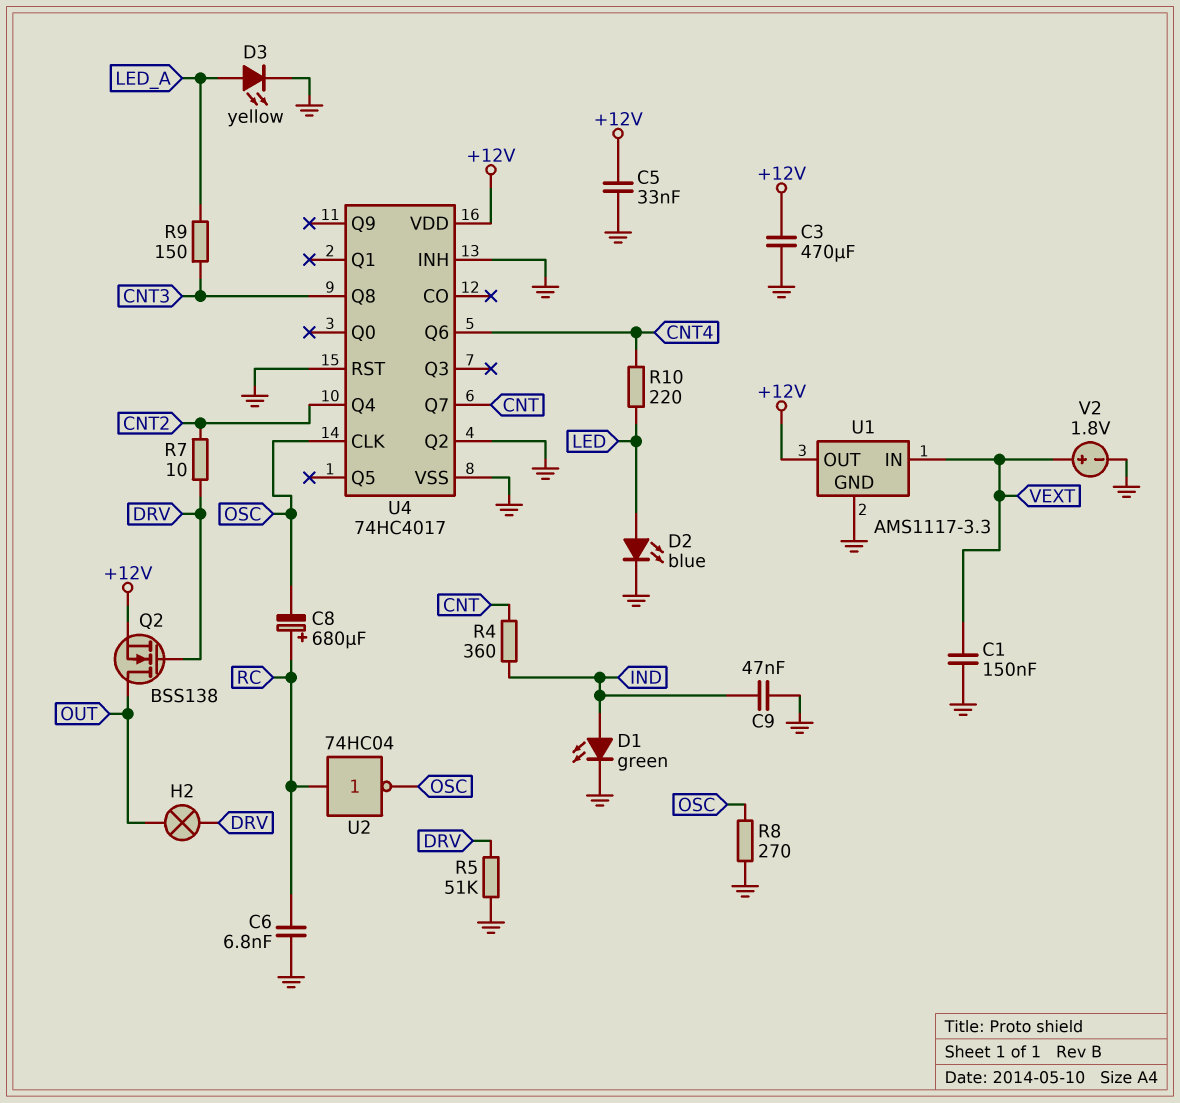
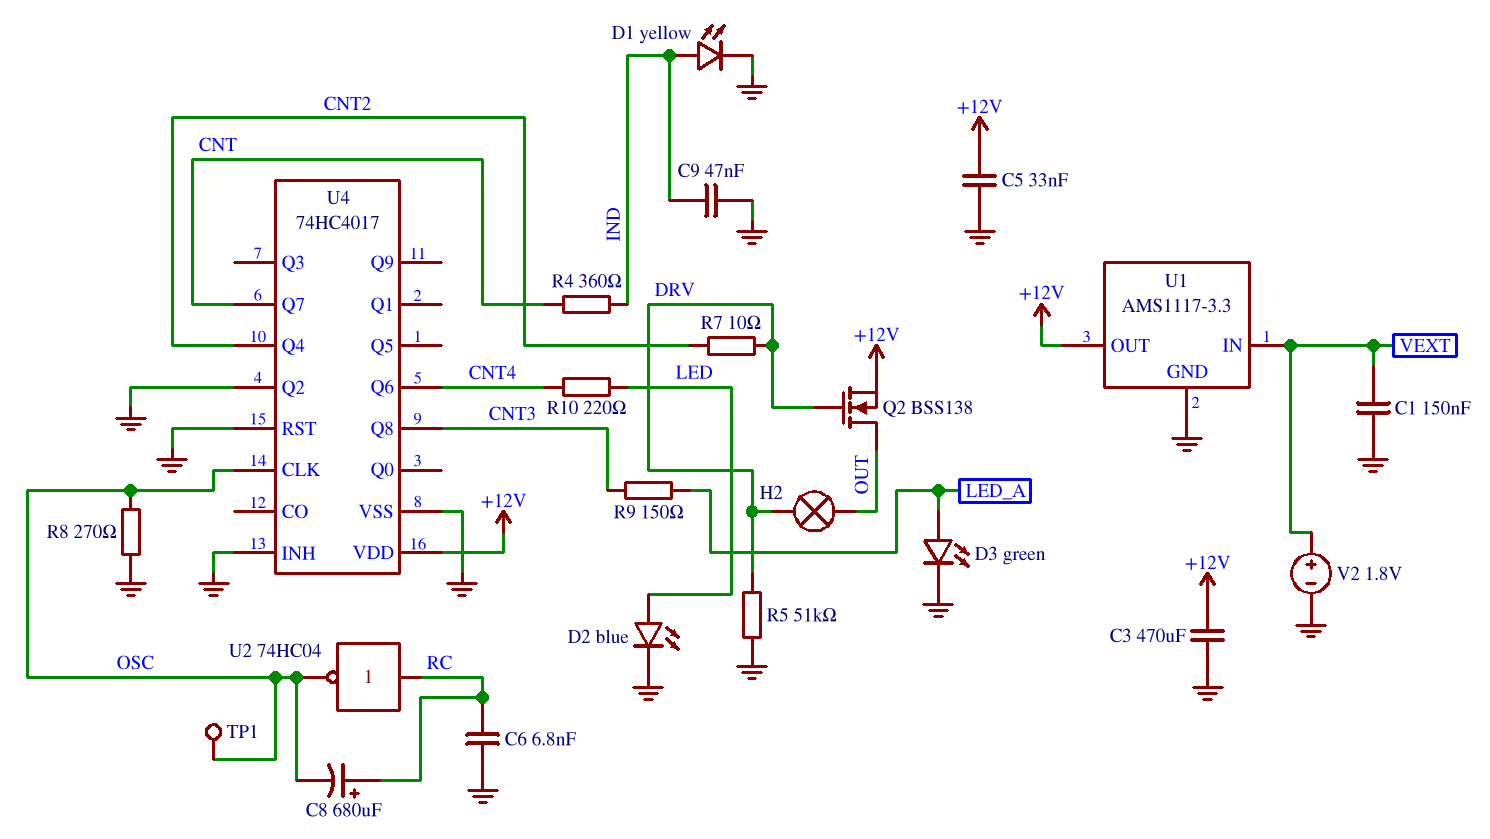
D1: LED green (A IND, K GND) -> LED yellow (A IND, K GND)
D3: LED yellow (A LED_A, K GND) -> LED green (A LED_A, K GND)
TP1: none -> test point (OSC)

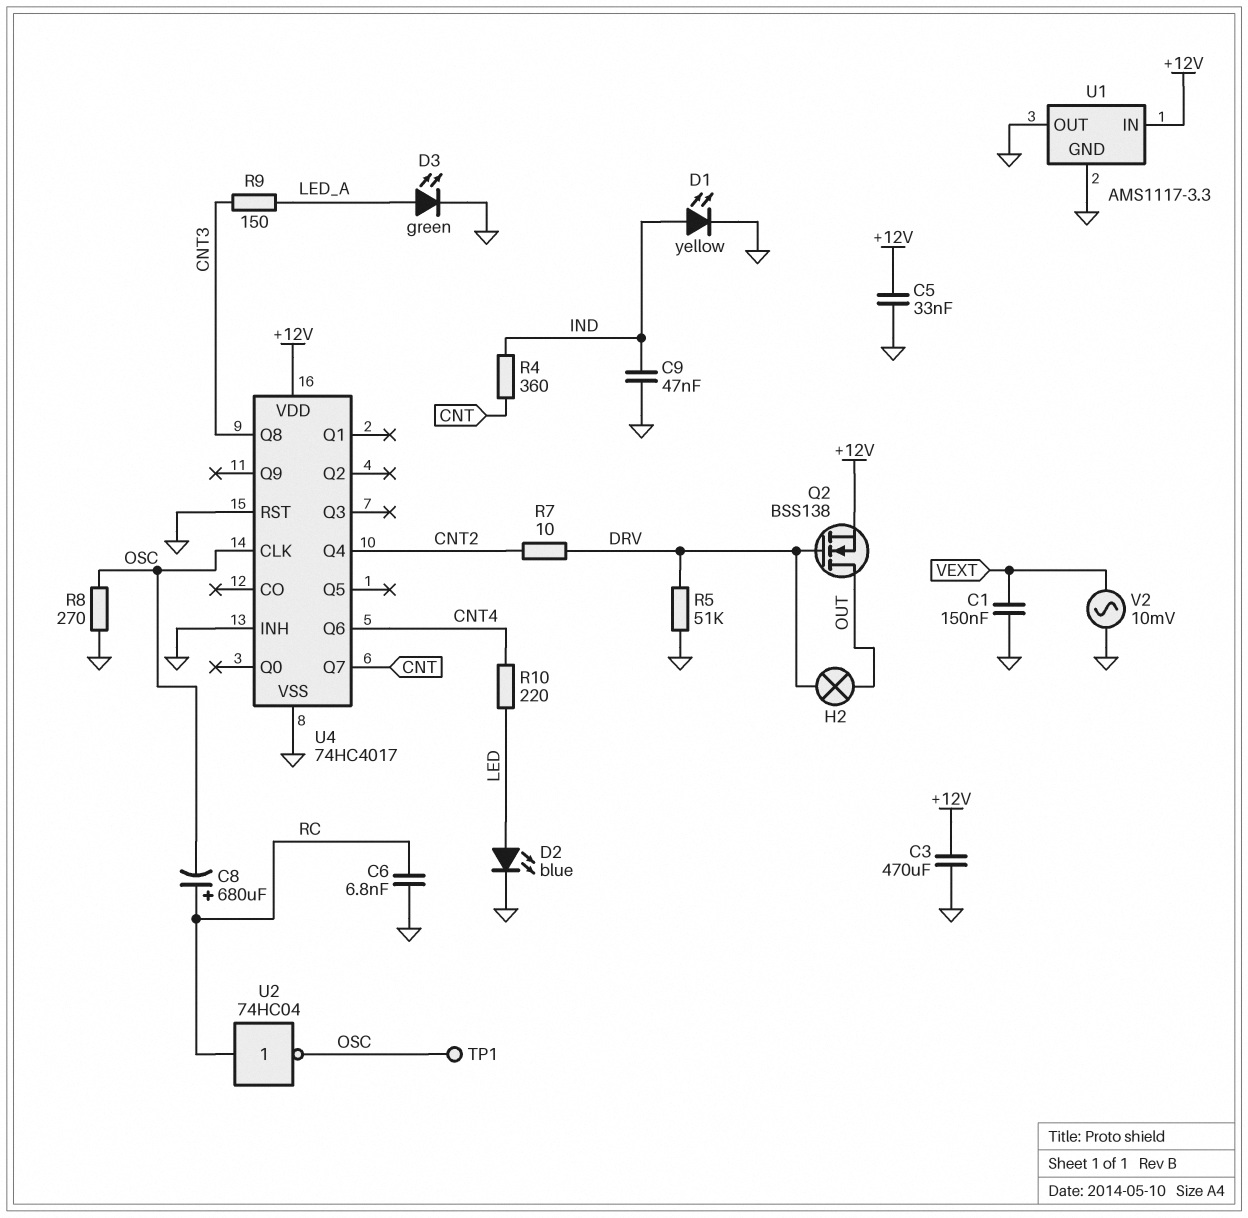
U1 pin IN: VEXT -> +12V
U1 pin OUT: +12V -> GND
U4 pin Q2: GND -> none
V2: 1.8V (plus VEXT, minus GND) -> AC 10mV (GND, VEXT)

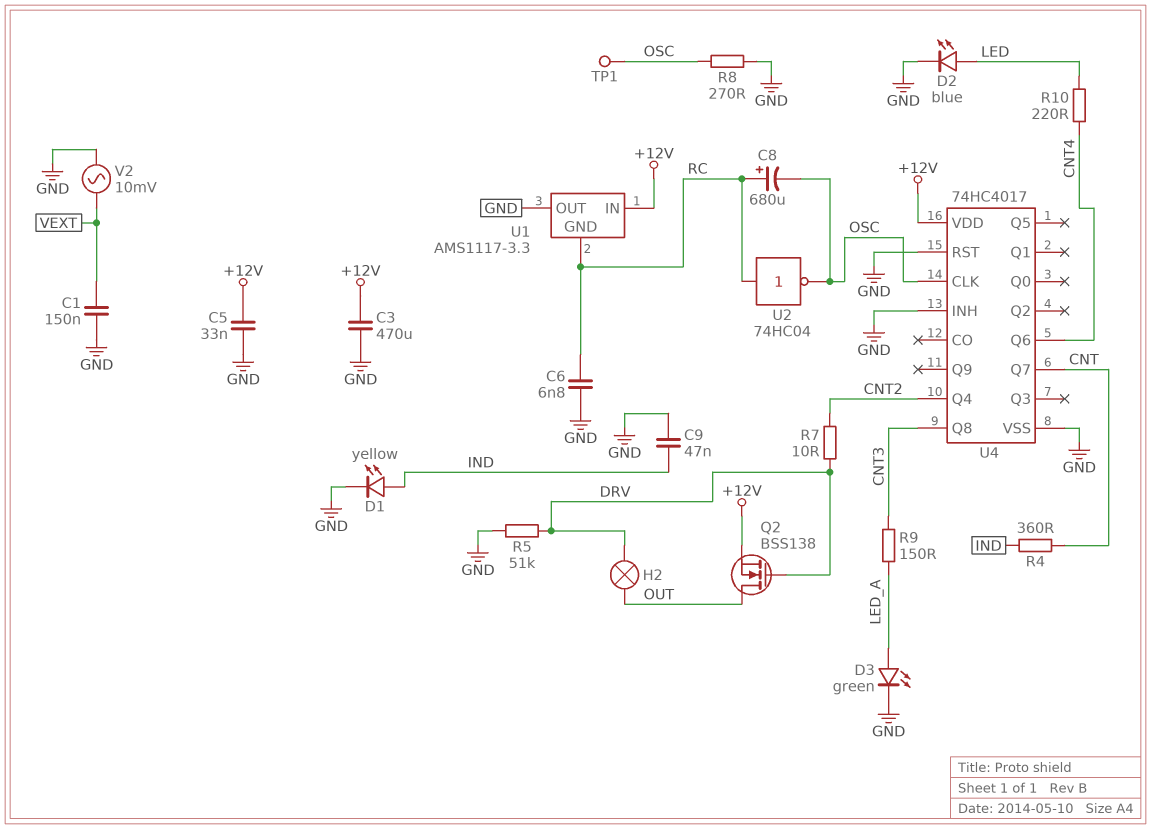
U1 pin GND: GND -> RC

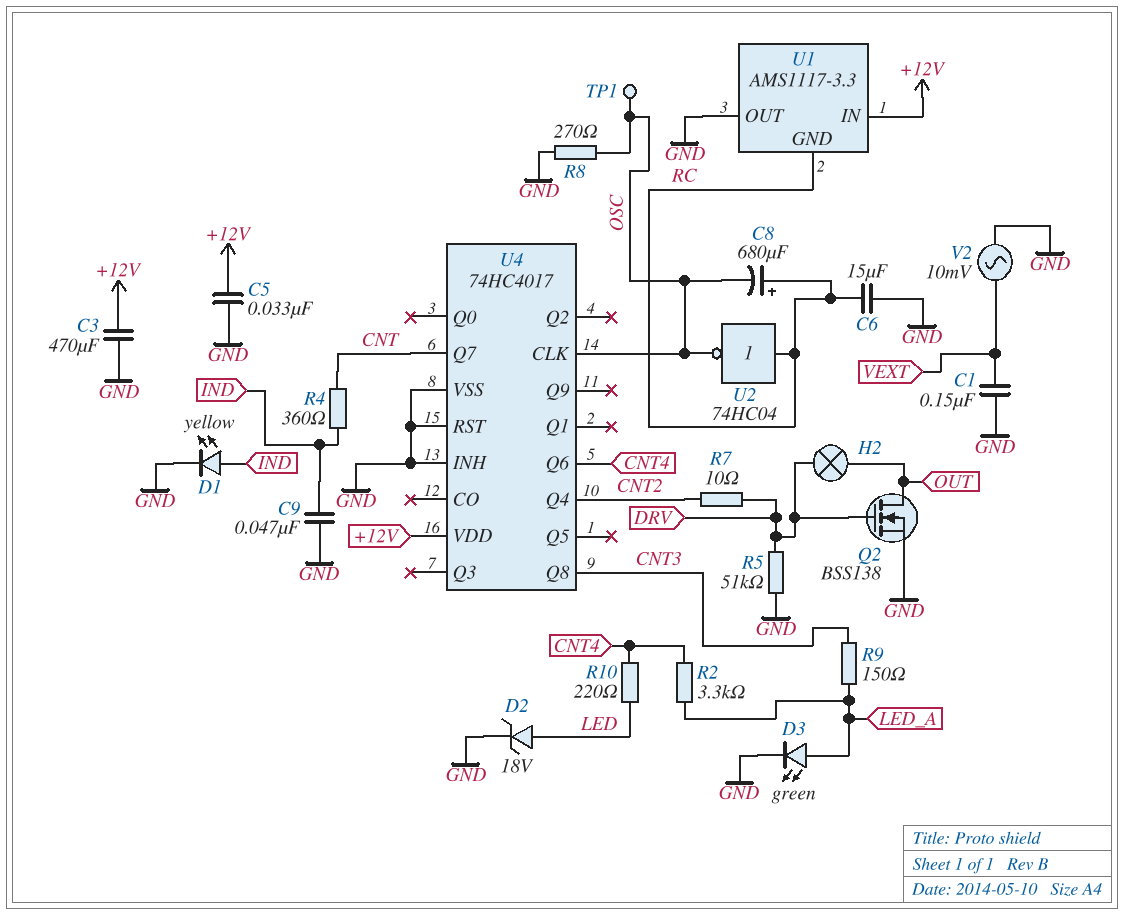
C6: 6.8nF (GND, RC) -> 15uF (GND, RC)
D2: LED blue (A LED, K GND) -> zener 18V (A LED, K GND)
Q2: NMOS BSS138 (G DRV, D OUT, S +12V) -> NMOS BSS138 (G DRV, D OUT, S GND)
R2: none -> 3.3k (CNT4, LED_A)

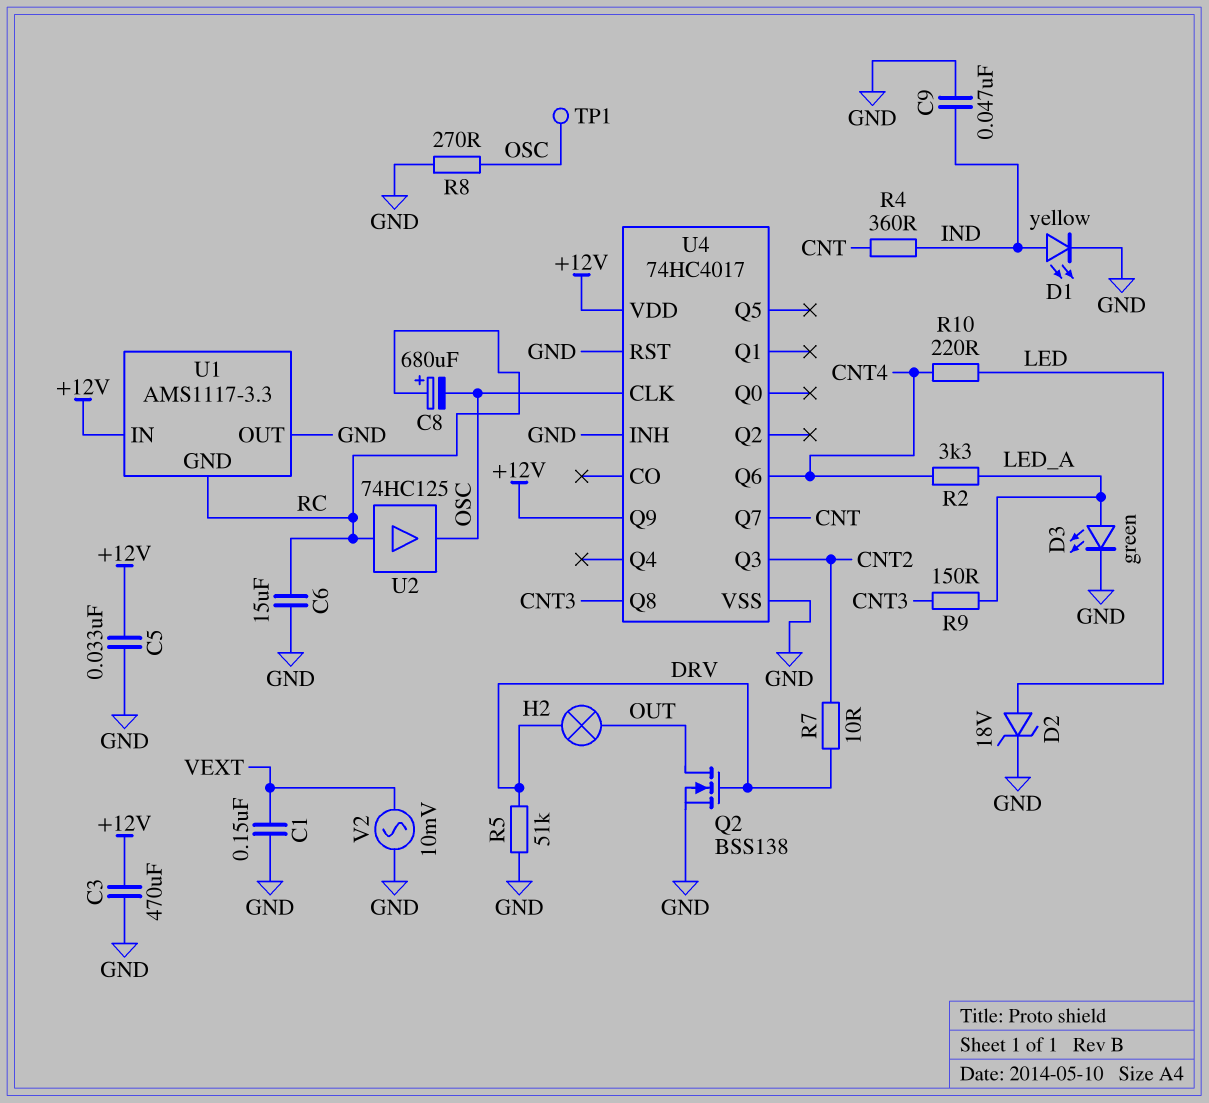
U2: NOT 74HC04 (in RC, out OSC) -> buffer 74HC125 (in RC, out OSC)
U4 pin Q3: none -> CNT2
U4 pin Q4: CNT2 -> none
U4 pin Q9: none -> +12V

